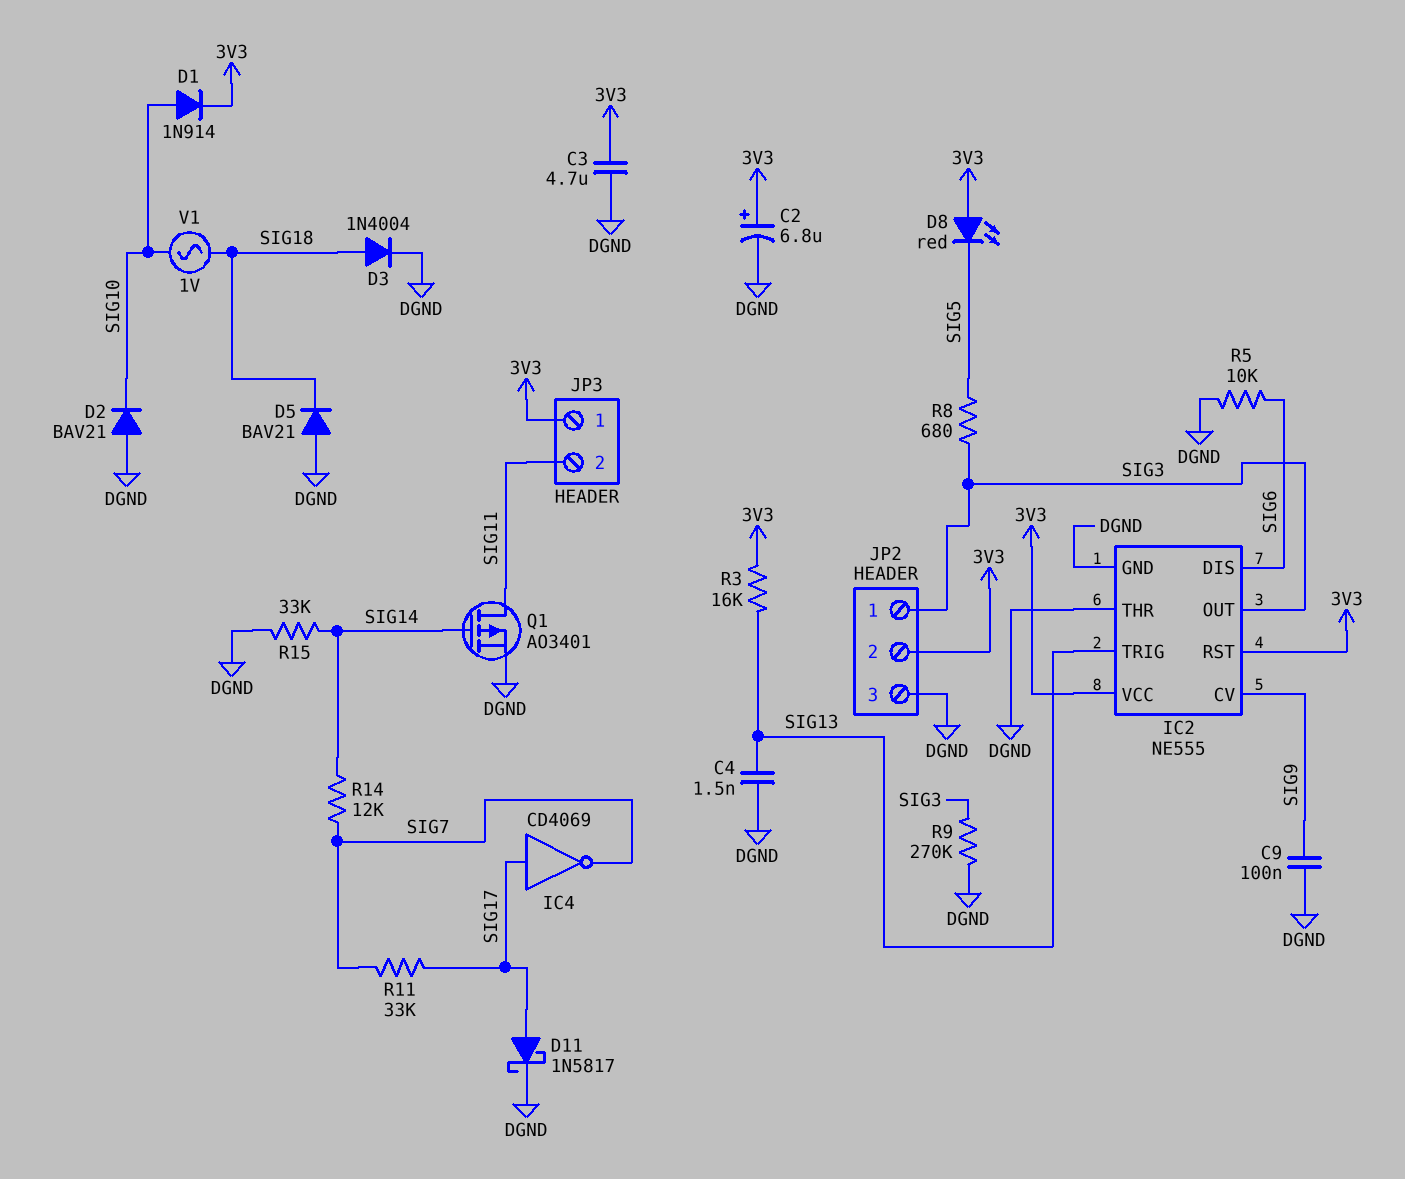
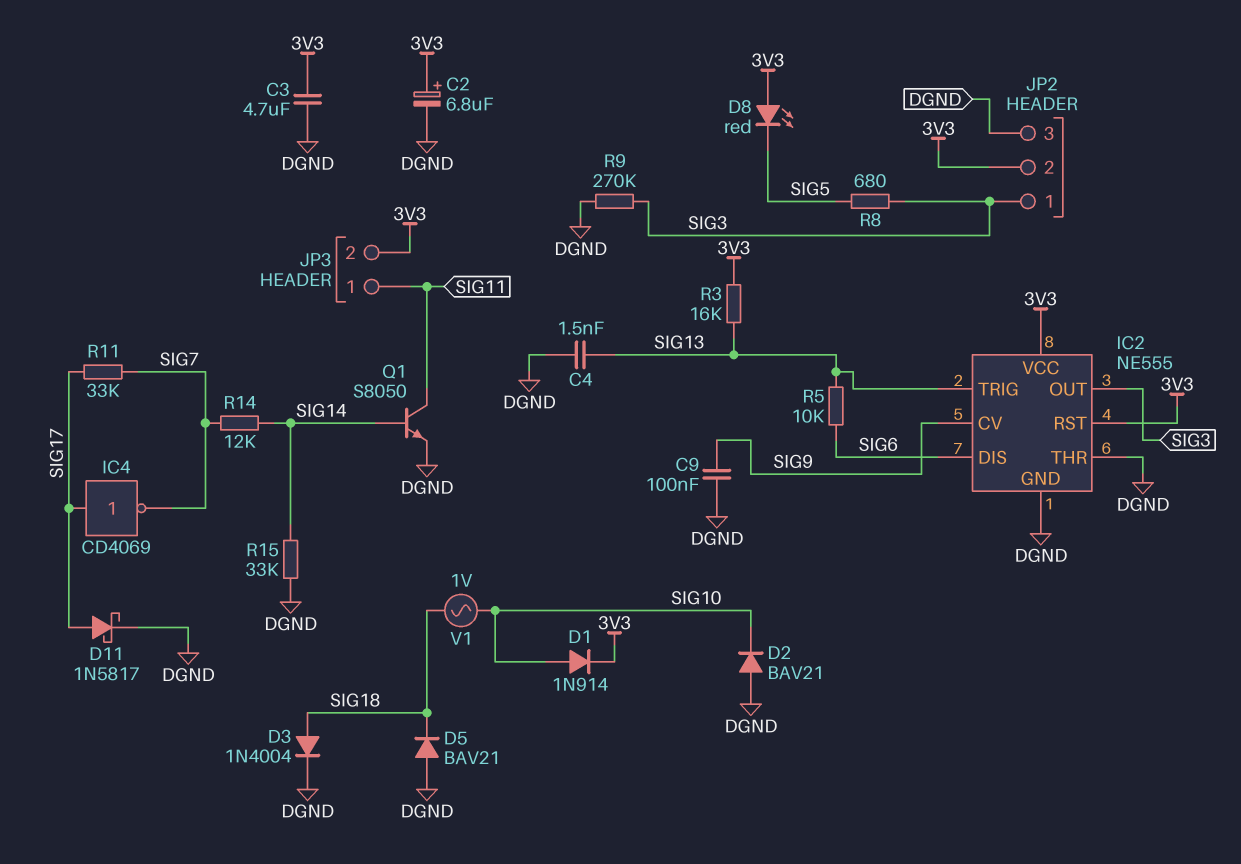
JP3 pin 1: 3V3 -> SIG11
JP3 pin 2: SIG11 -> 3V3
Q1: PMOS AO3401 (G SIG14, D SIG11, S DGND) -> NPN S8050 (B SIG14, C SIG11, E DGND)
R5: 10k (DGND, SIG6) -> 10k (SIG6, SIG13)

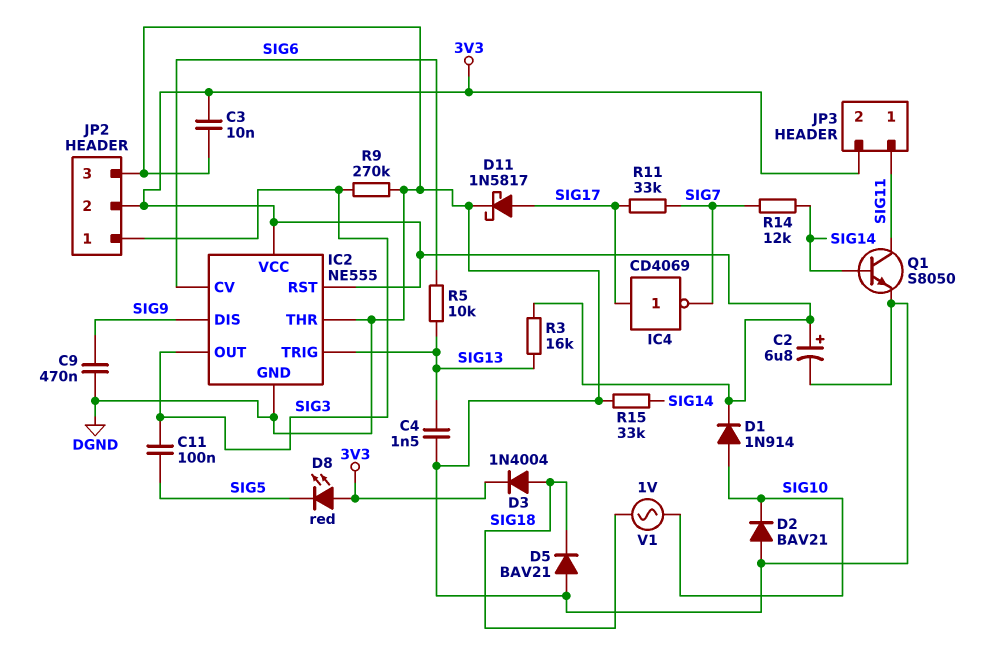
C3: 4.7uF (3V3, DGND) -> 10nF (3V3, DGND)
C9: 100nF (DGND, SIG9) -> 470nF (DGND, SIG9)
C11: none -> 100nF (SIG3, SIG5)
D3: diode 1N4004 (A SIG18, K DGND) -> diode 1N4004 (A SIG18, K 3V3)
IC2 pin CV: SIG9 -> SIG6
IC2 pin DIS: SIG6 -> SIG9
R8: 680 (SIG3, SIG5) -> none

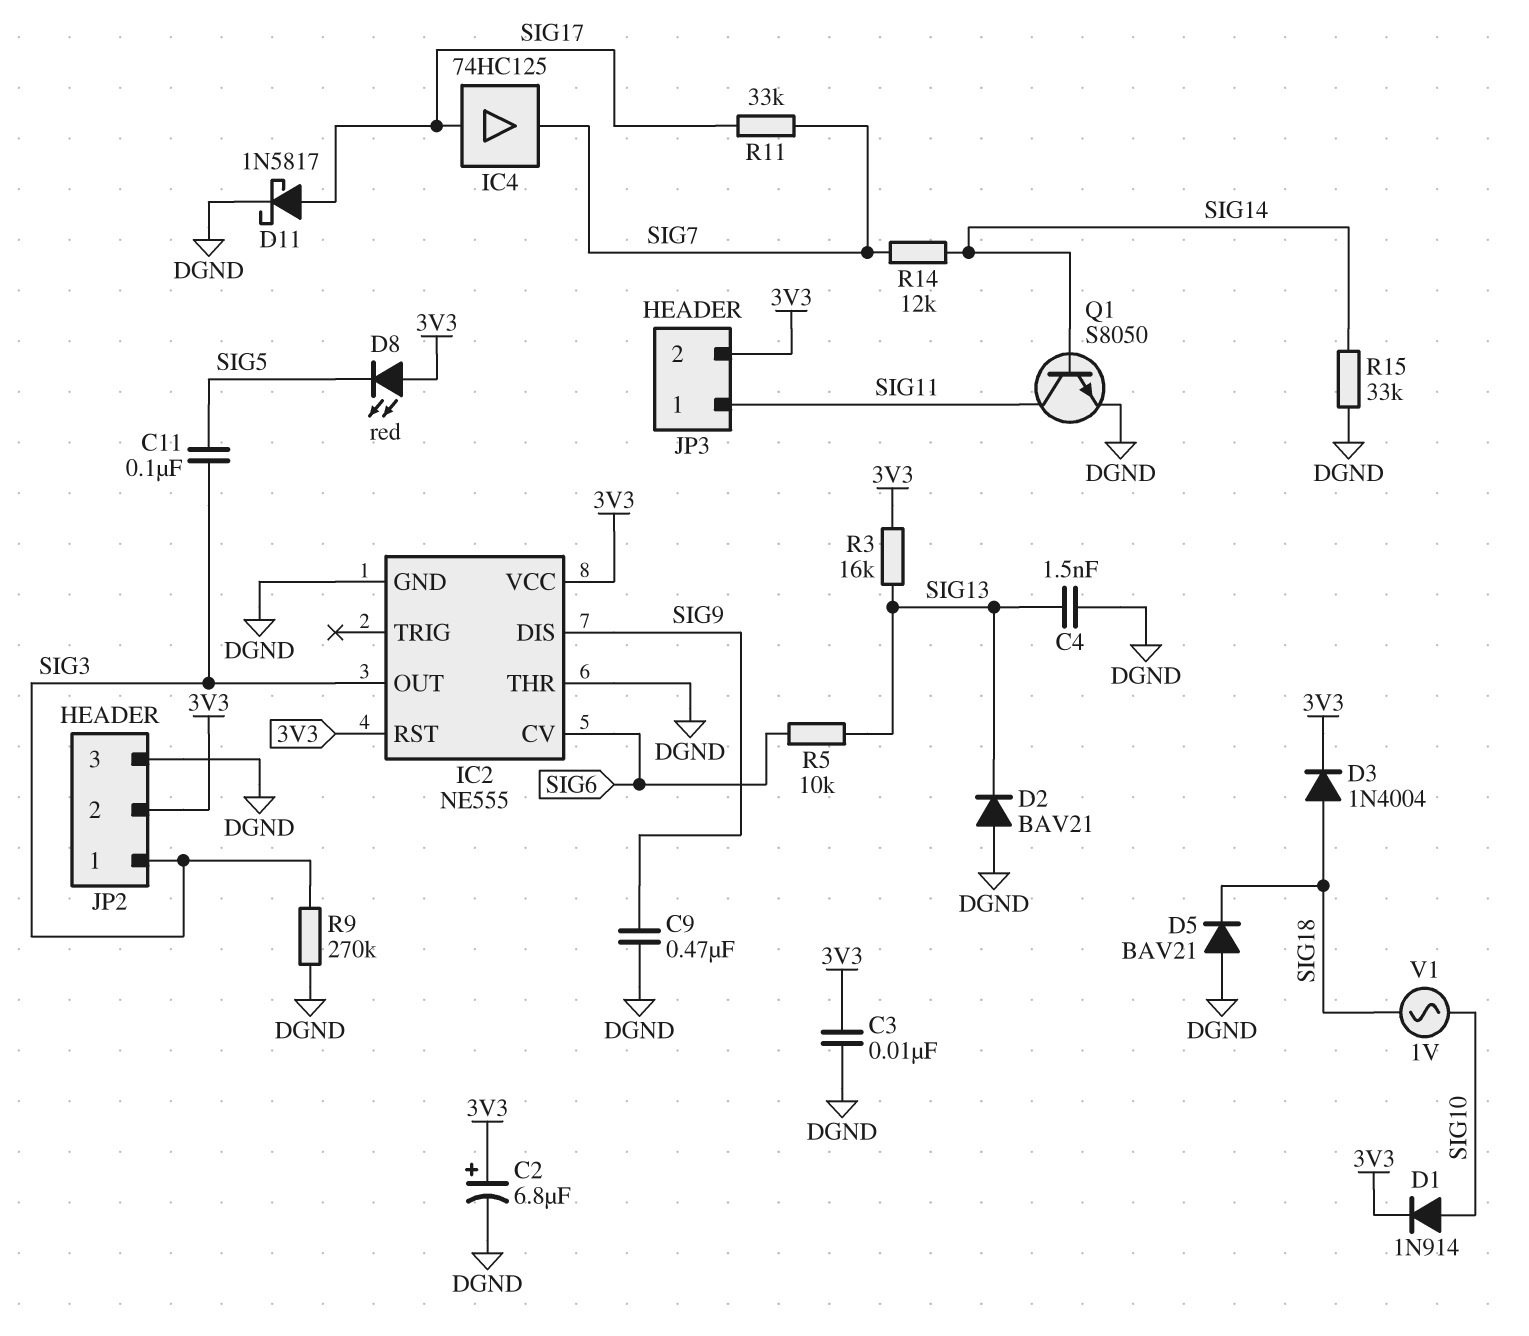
D2: diode BAV21 (A DGND, K SIG10) -> diode BAV21 (A DGND, K SIG13)
IC2 pin TRIG: SIG13 -> none
IC4: NOT CD4069 (in SIG17, out SIG7) -> buffer 74HC125 (in SIG17, out SIG7)

